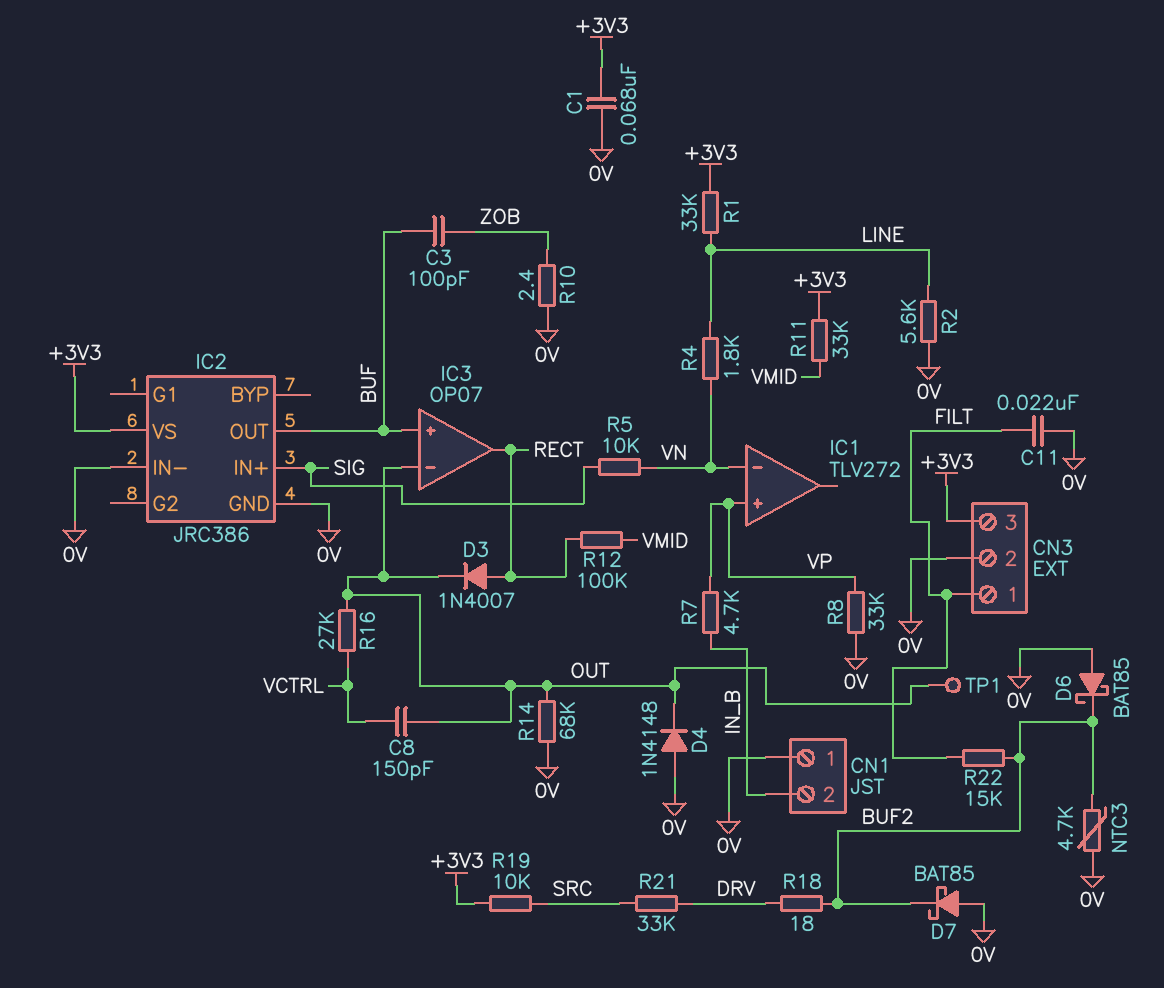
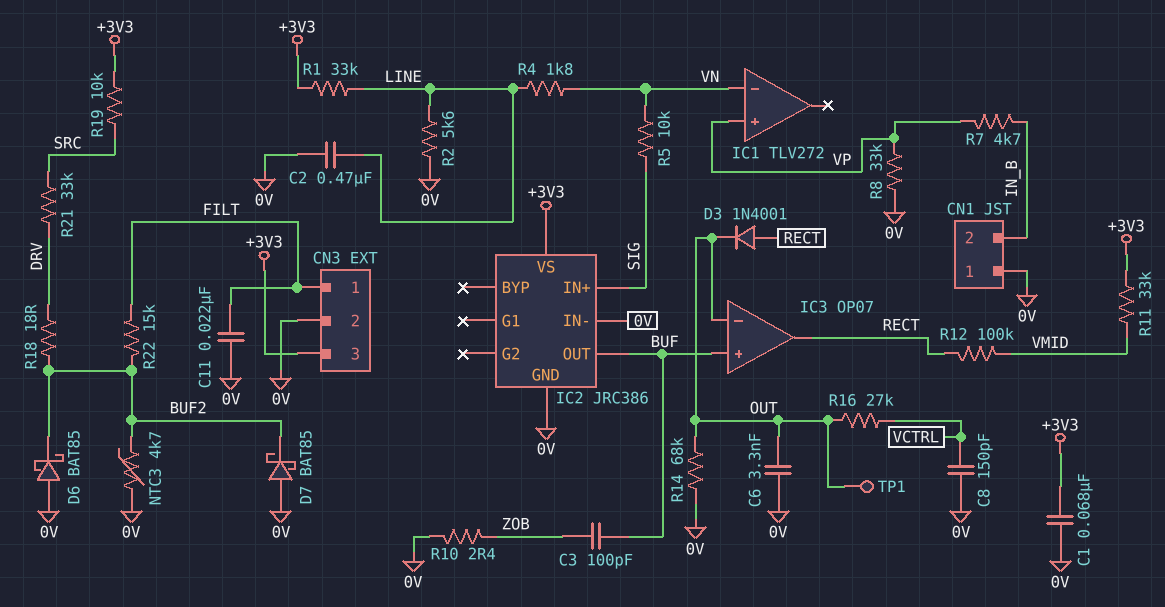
C2: none -> 470nF (0V, LINE)
C6: none -> 3.3nF (0V, OUT)
C8: 150pF (OUT, VCTRL) -> 150pF (0V, VCTRL)
D3: diode 1N4007 (A RECT, K OUT) -> diode 1N4001 (A RECT, K OUT)
D4: diode 1N4148 (A 0V, K OUT) -> none

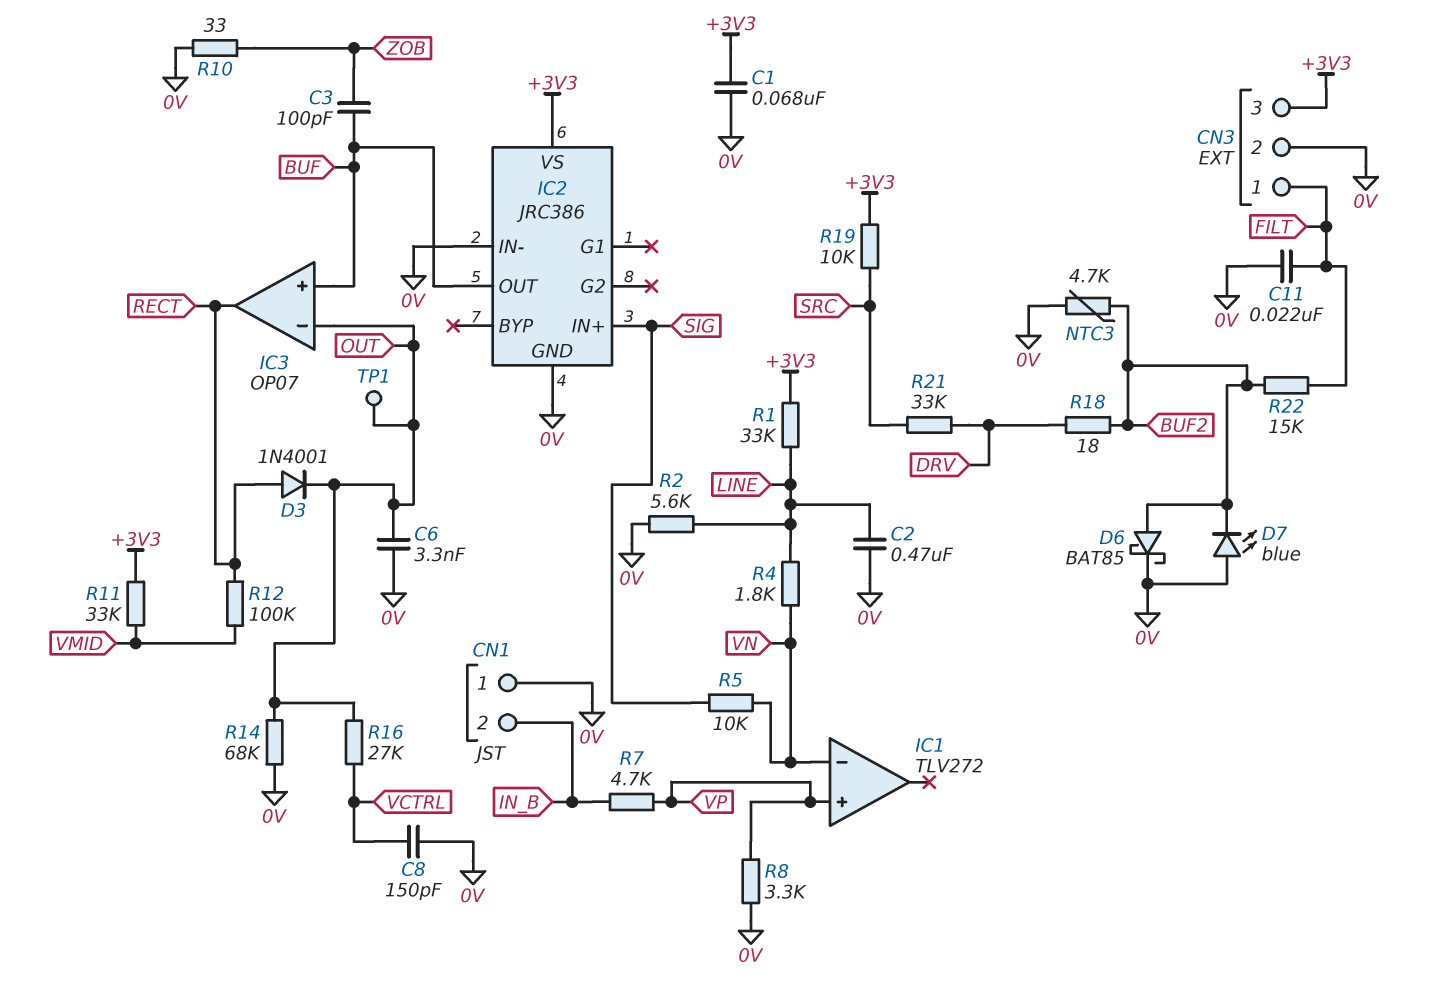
D6: schottky BAT85 (A 0V, K BUF2) -> schottky BAT85 (A BUF2, K 0V)
D7: schottky BAT85 (A 0V, K BUF2) -> LED blue (A 0V, K BUF2)
R8: 33k (0V, VP) -> 3.3k (0V, VP)
R10: 2.4 (0V, ZOB) -> 33 (0V, ZOB)

